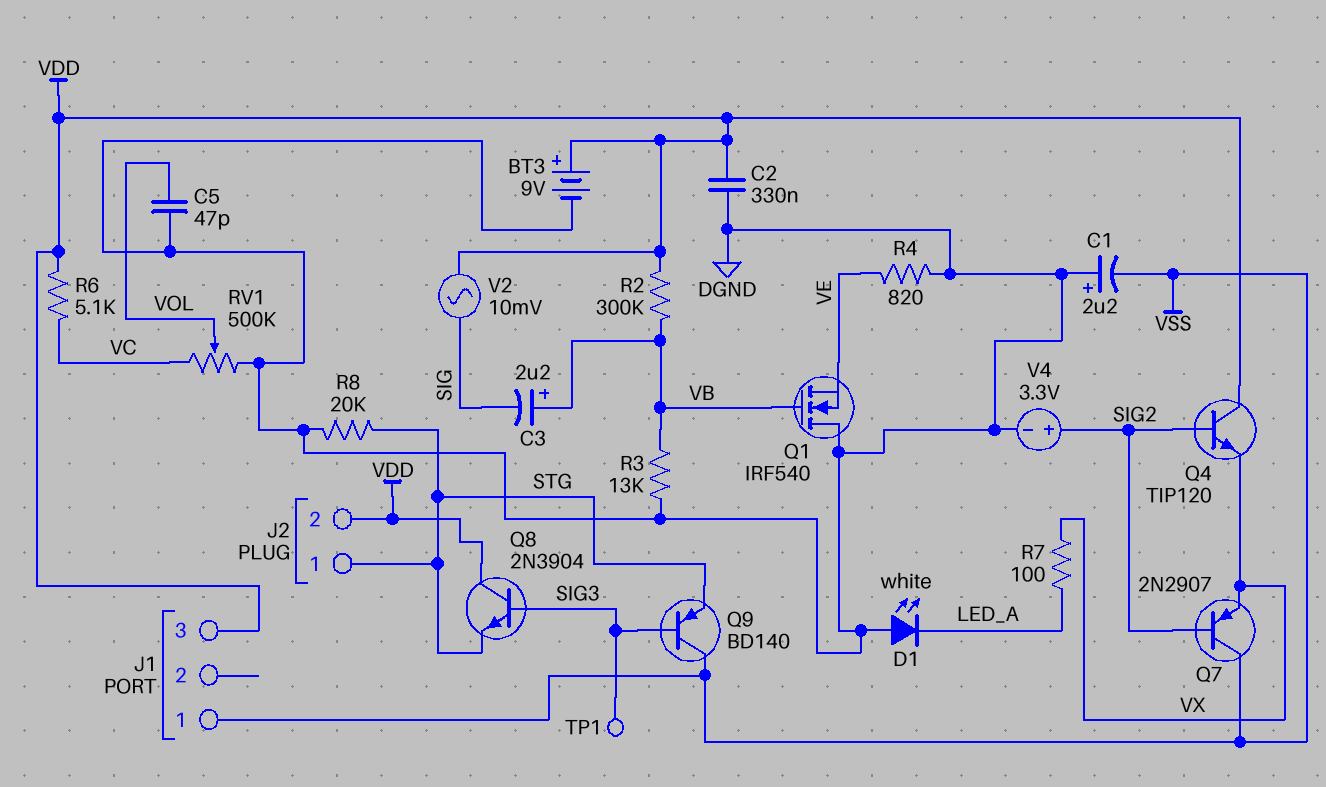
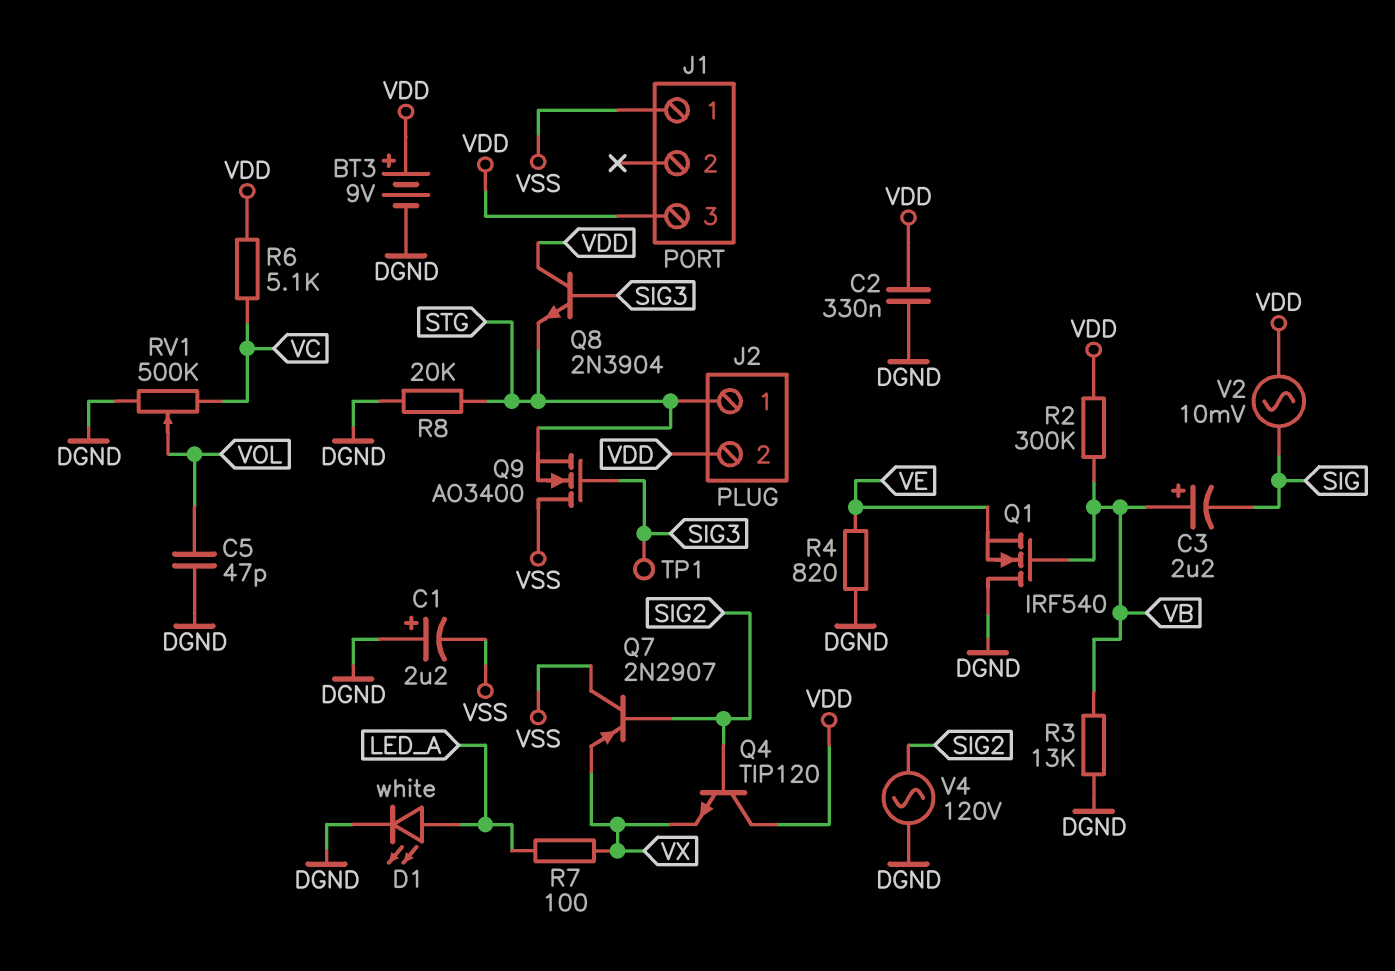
D1: LED white (A DGND, K LED_A) -> LED white (A LED_A, K DGND)
Q9: PNP BD140 (B SIG3, C VSS, E STG) -> NMOS AO3400 (G SIG3, D VSS, S STG)
V4: 3.3V (plus SIG2, minus DGND) -> AC 120V (DGND, SIG2)

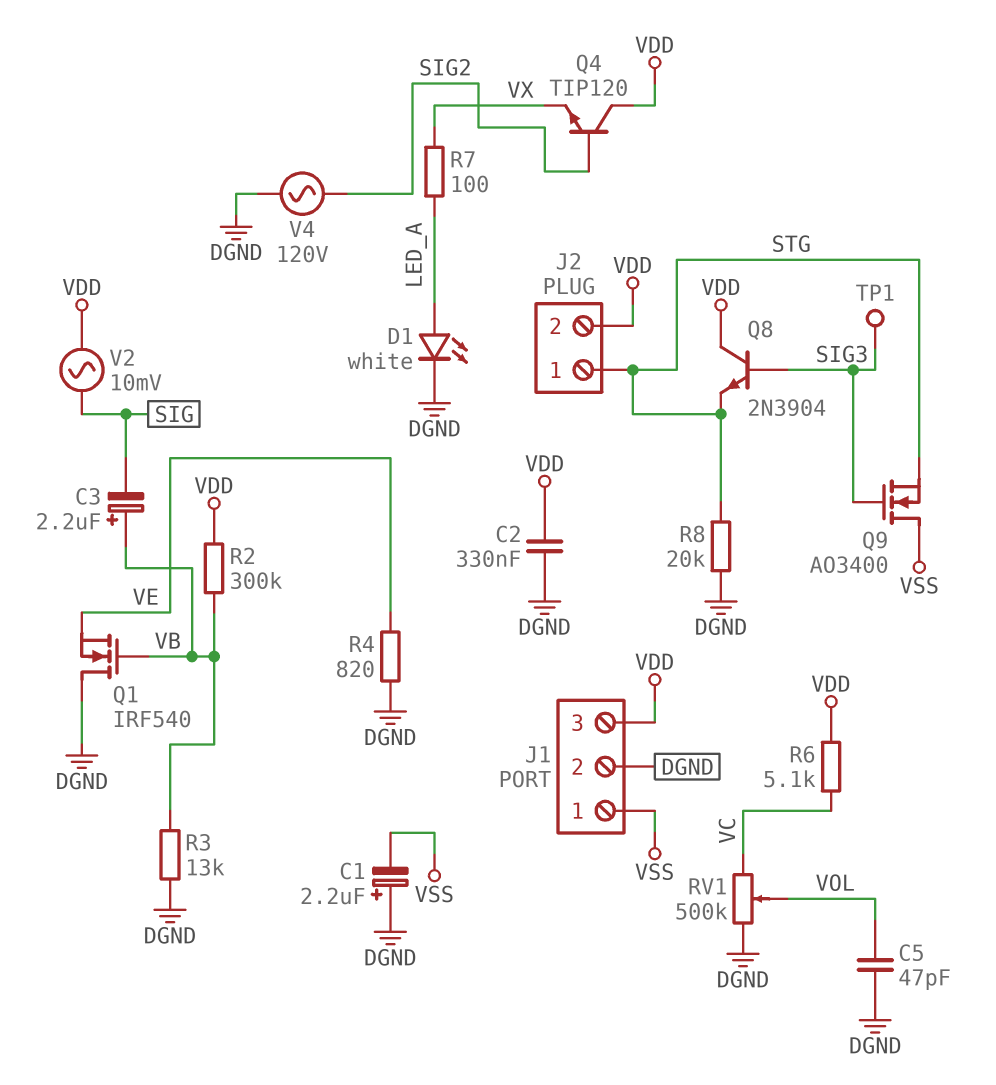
BT3: 9V (plus VDD, minus DGND) -> none
J1 pin 2: none -> DGND
Q7: PNP 2N2907 (B SIG2, C VSS, E VX) -> none

